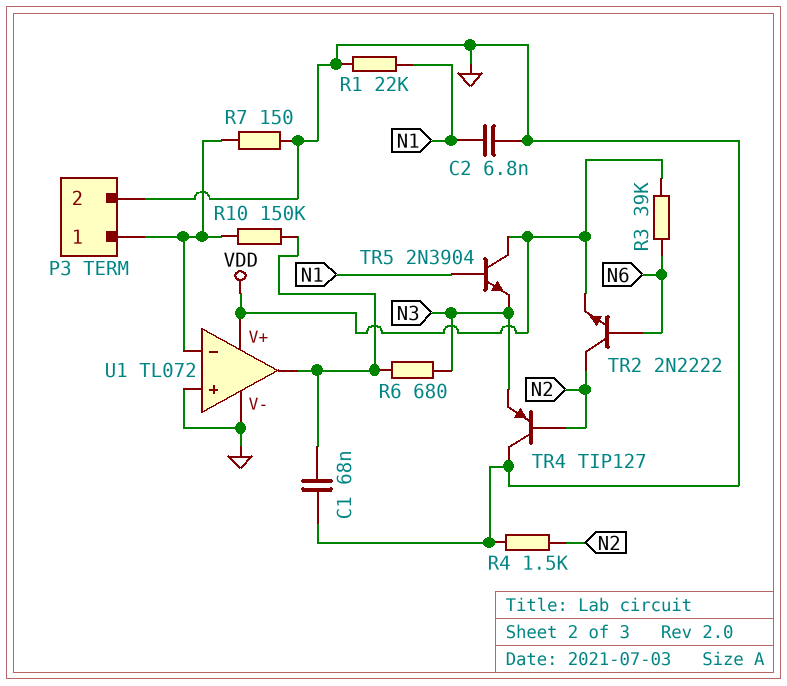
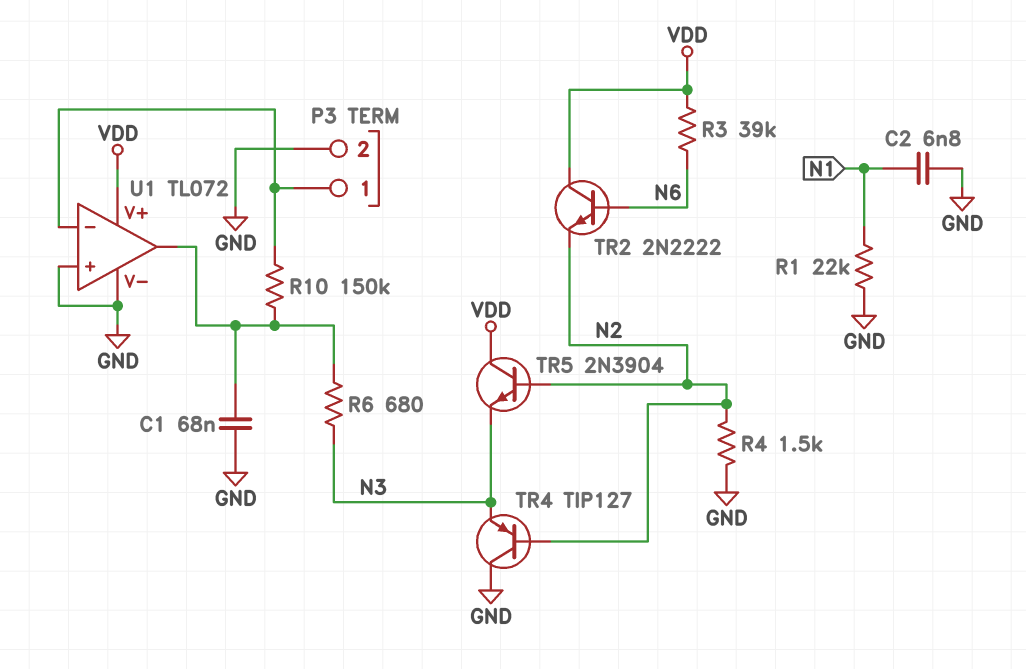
R7: 150 (GND, P3/1) -> none
TR2: NPN 2N2222 (B N6, C N2, E VDD) -> NPN 2N2222 (B N6, C VDD, E N2)
TR5: NPN 2N3904 (B N1, C VDD, E N3) -> NPN 2N3904 (B N2, C VDD, E N3)

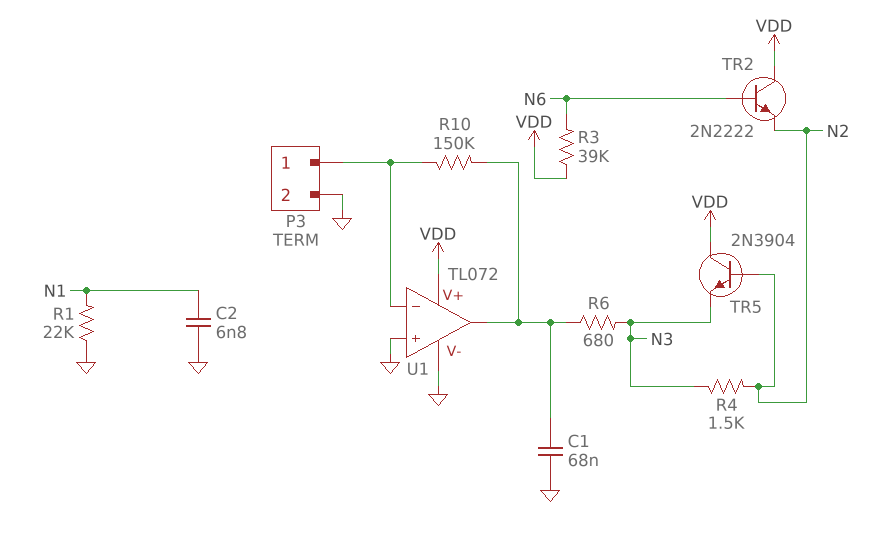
R4: 1.5k (GND, N2) -> 1.5k (N2, N3)
TR4: PNP TIP127 (B N2, C GND, E N3) -> none

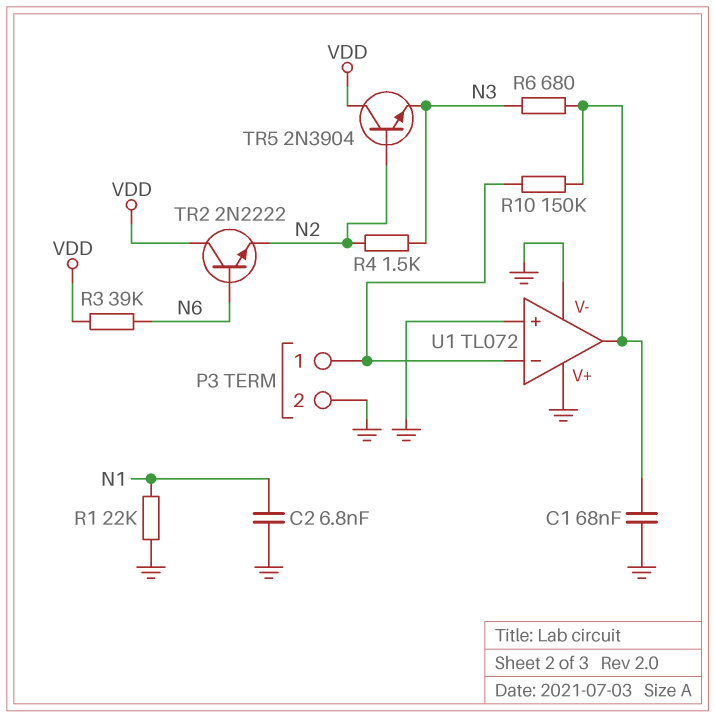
U1 pin V+: VDD -> GND

